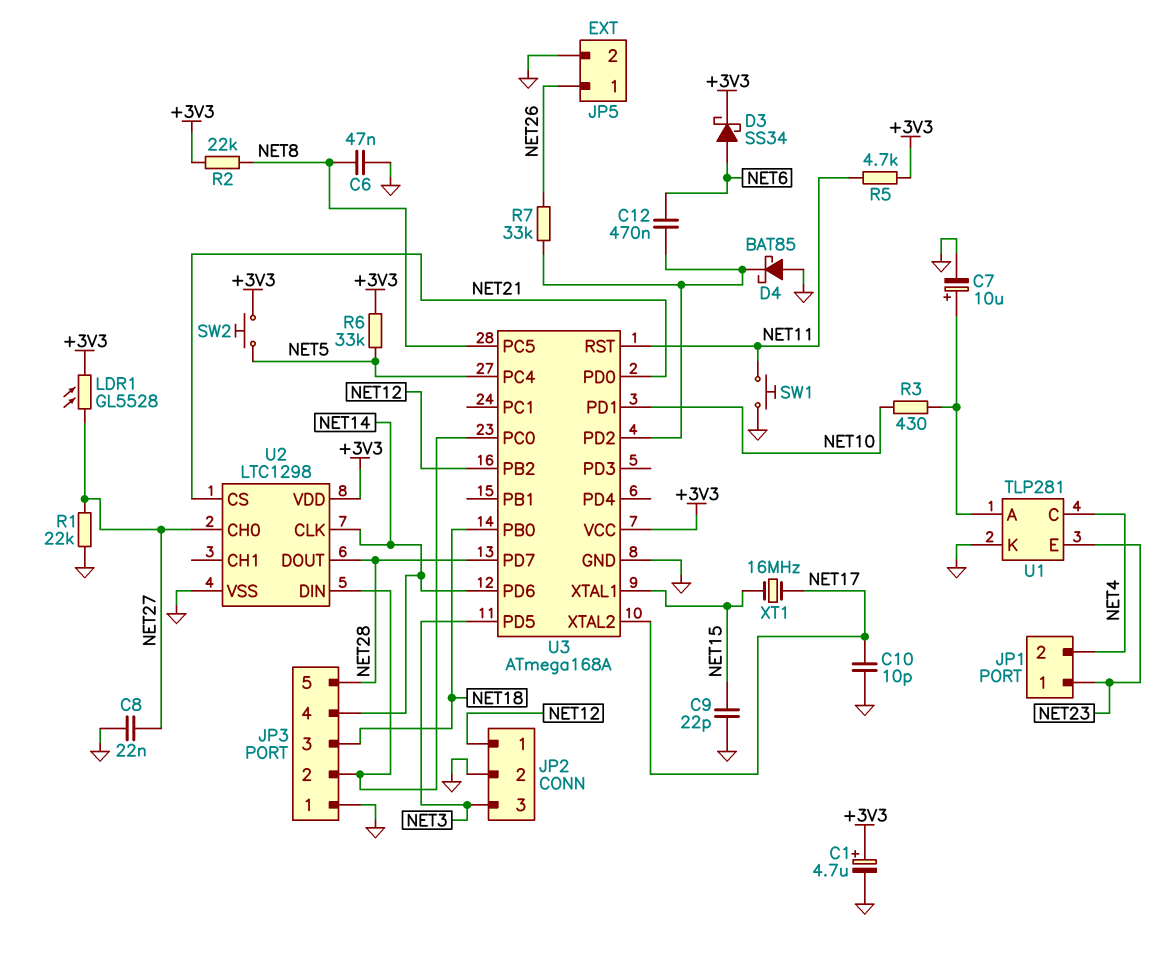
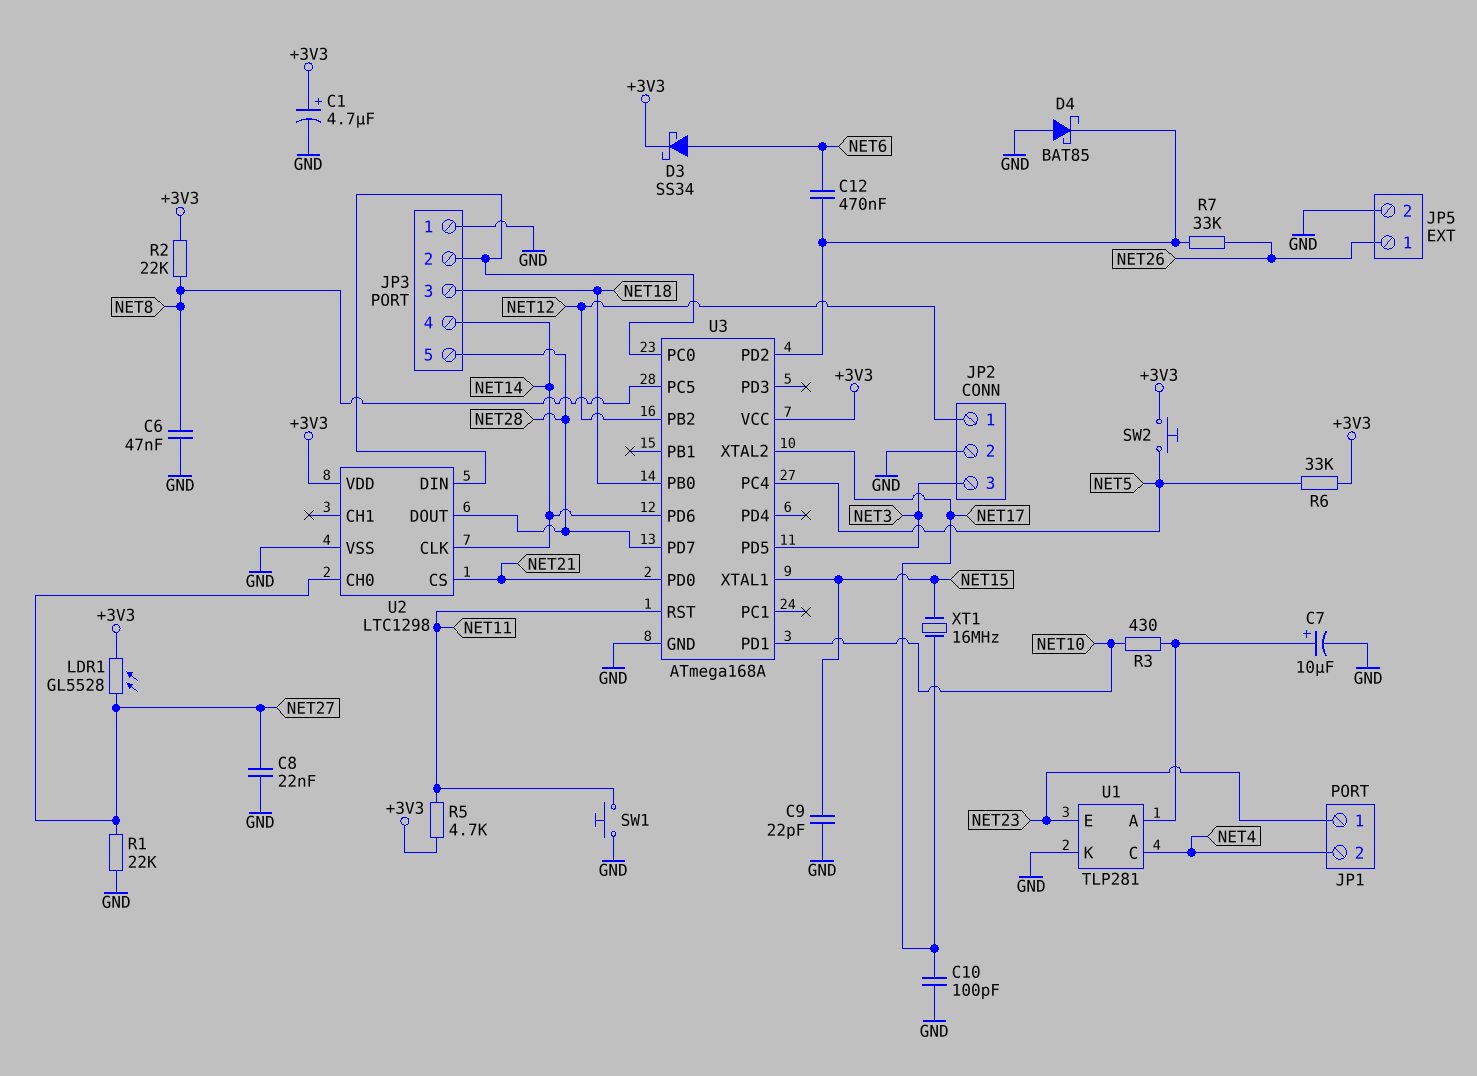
C10: 10pF (GND, NET17) -> 100pF (GND, NET17)

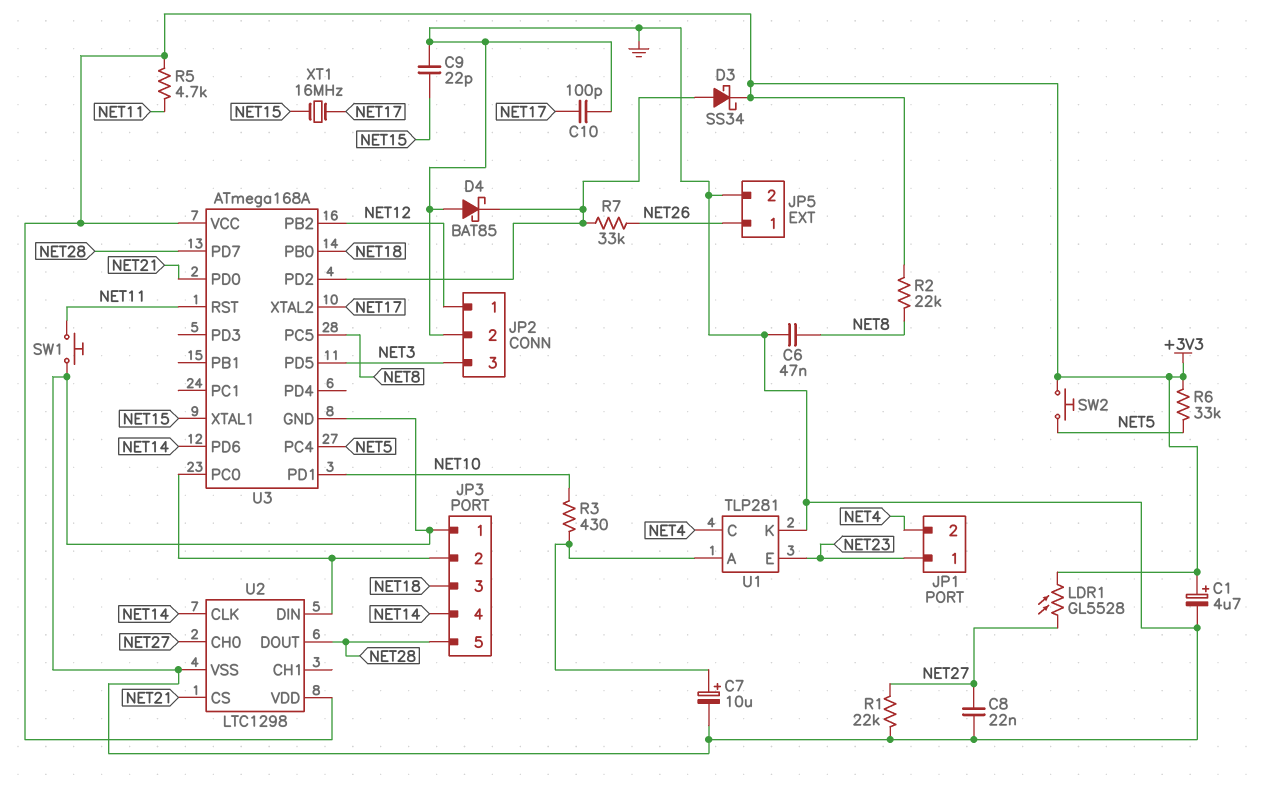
C12: 470nF (NET6, U3/PD2) -> none
D3: schottky SS34 (A NET6, K +3V3) -> schottky SS34 (A U3/PD2, K +3V3)

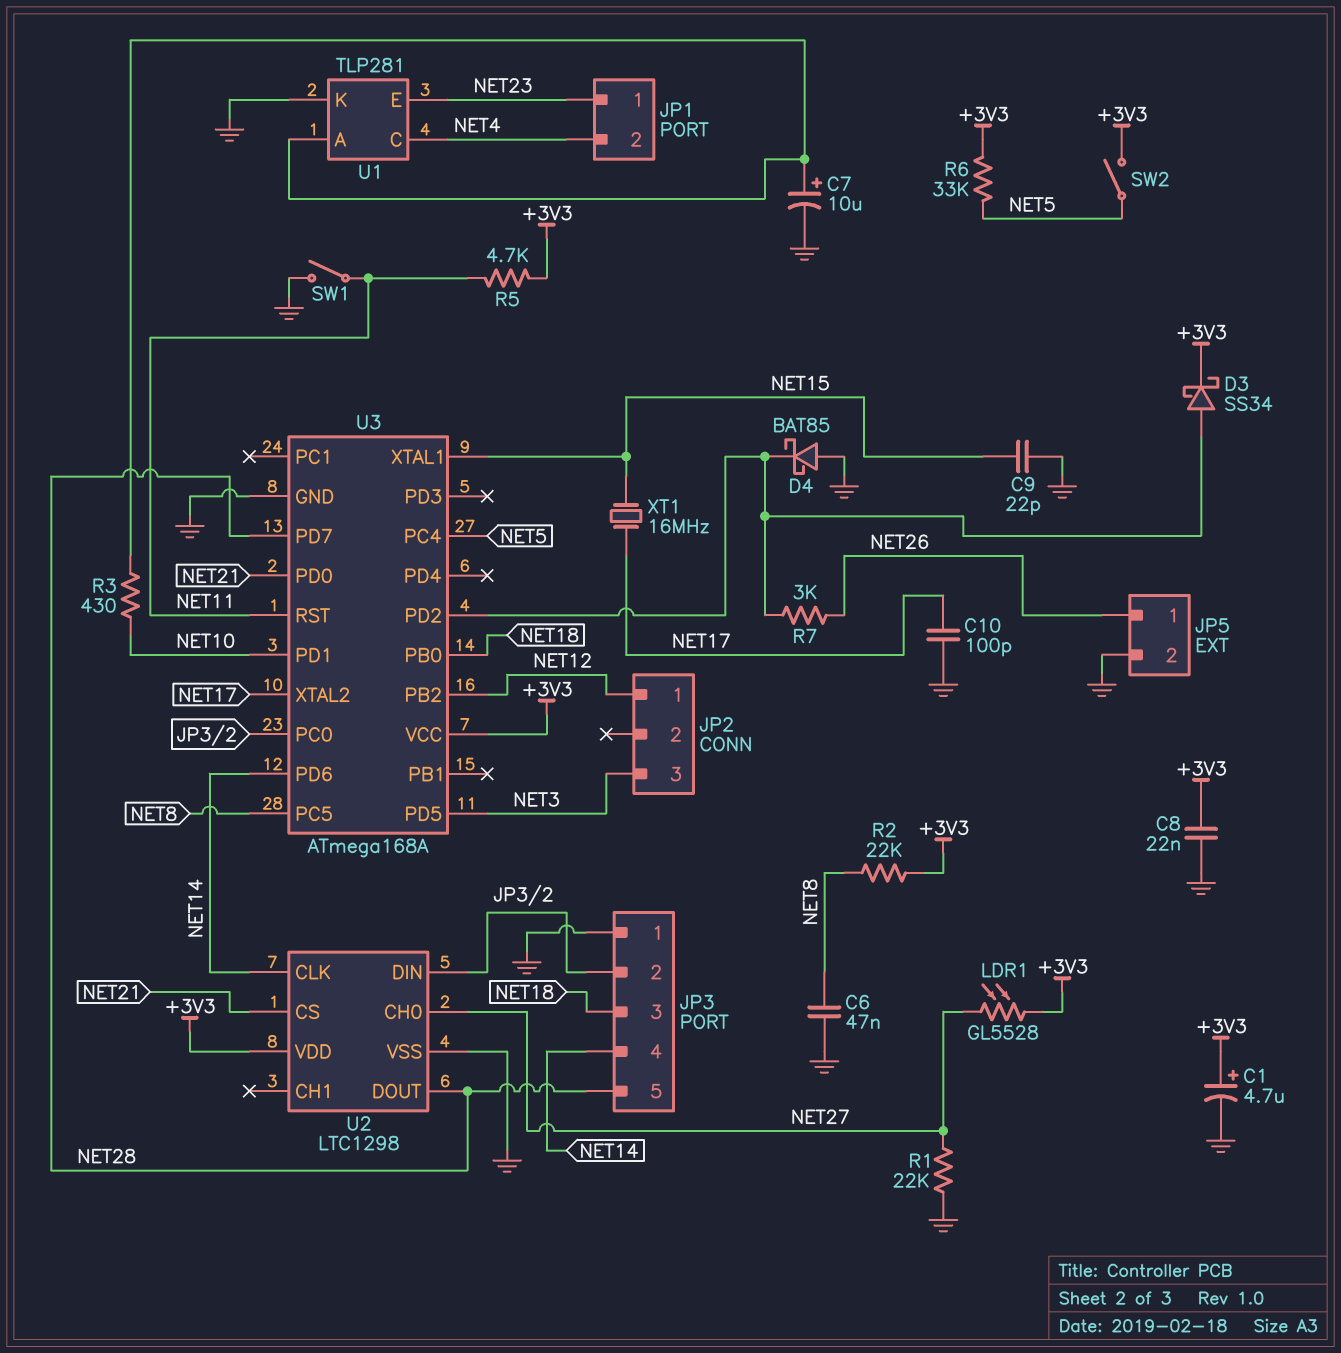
C8: 22nF (GND, NET27) -> 22nF (+3V3, GND)
JP2 pin 2: GND -> none
R7: 33k (NET26, U3/PD2) -> 3k (NET26, U3/PD2)
SW1: button (GND, NET11) -> switch (GND, NET11)
SW2: button (+3V3, NET5) -> switch (+3V3, NET5)

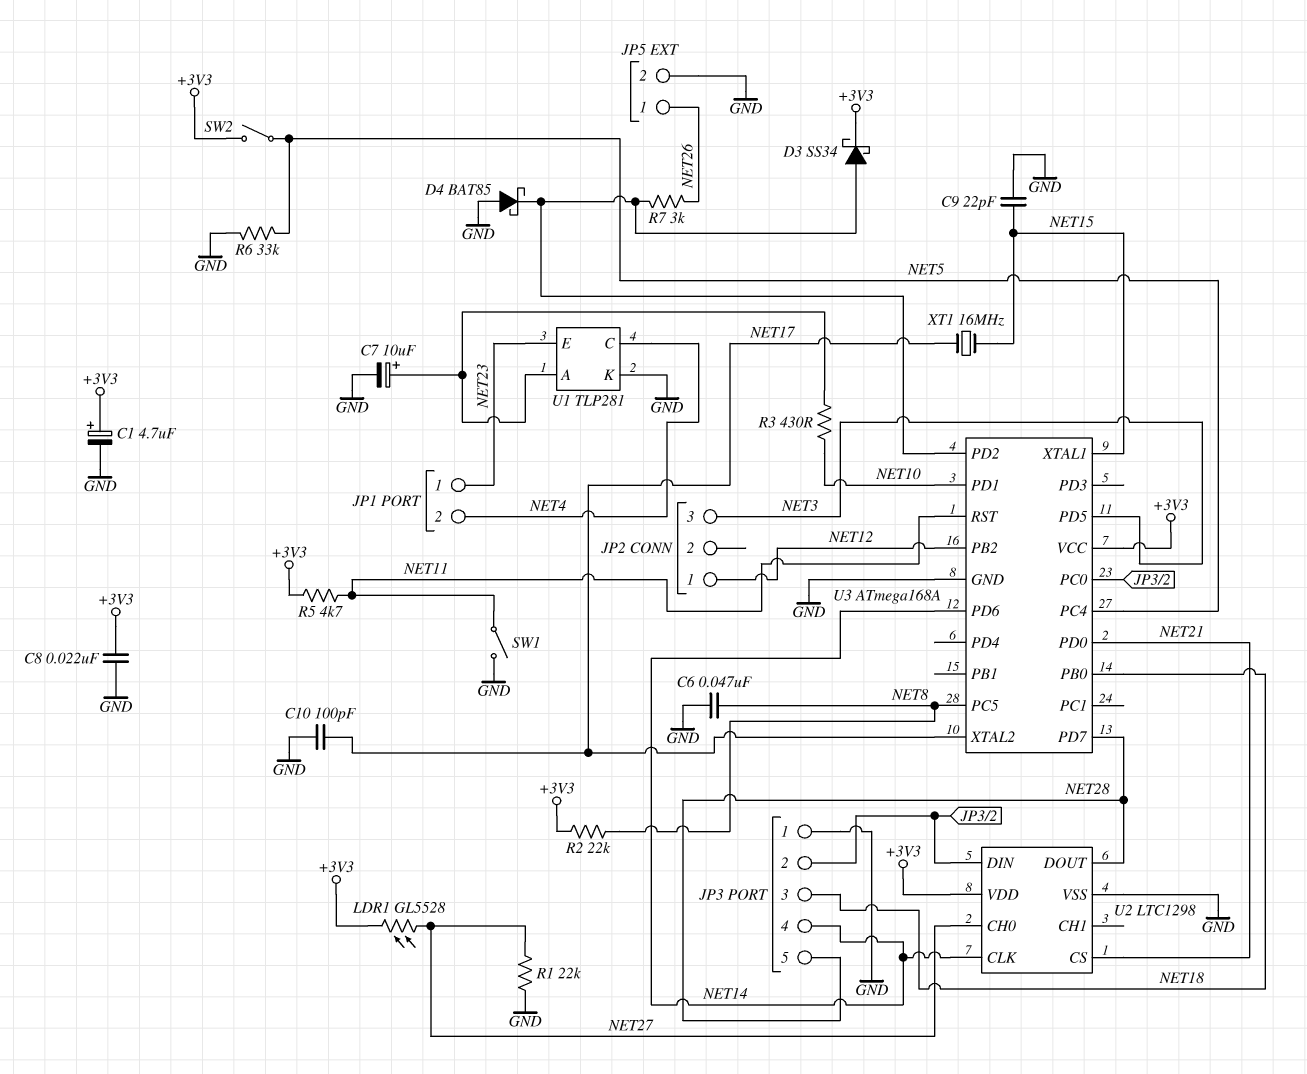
R6: 33k (+3V3, NET5) -> 33k (GND, NET5)

